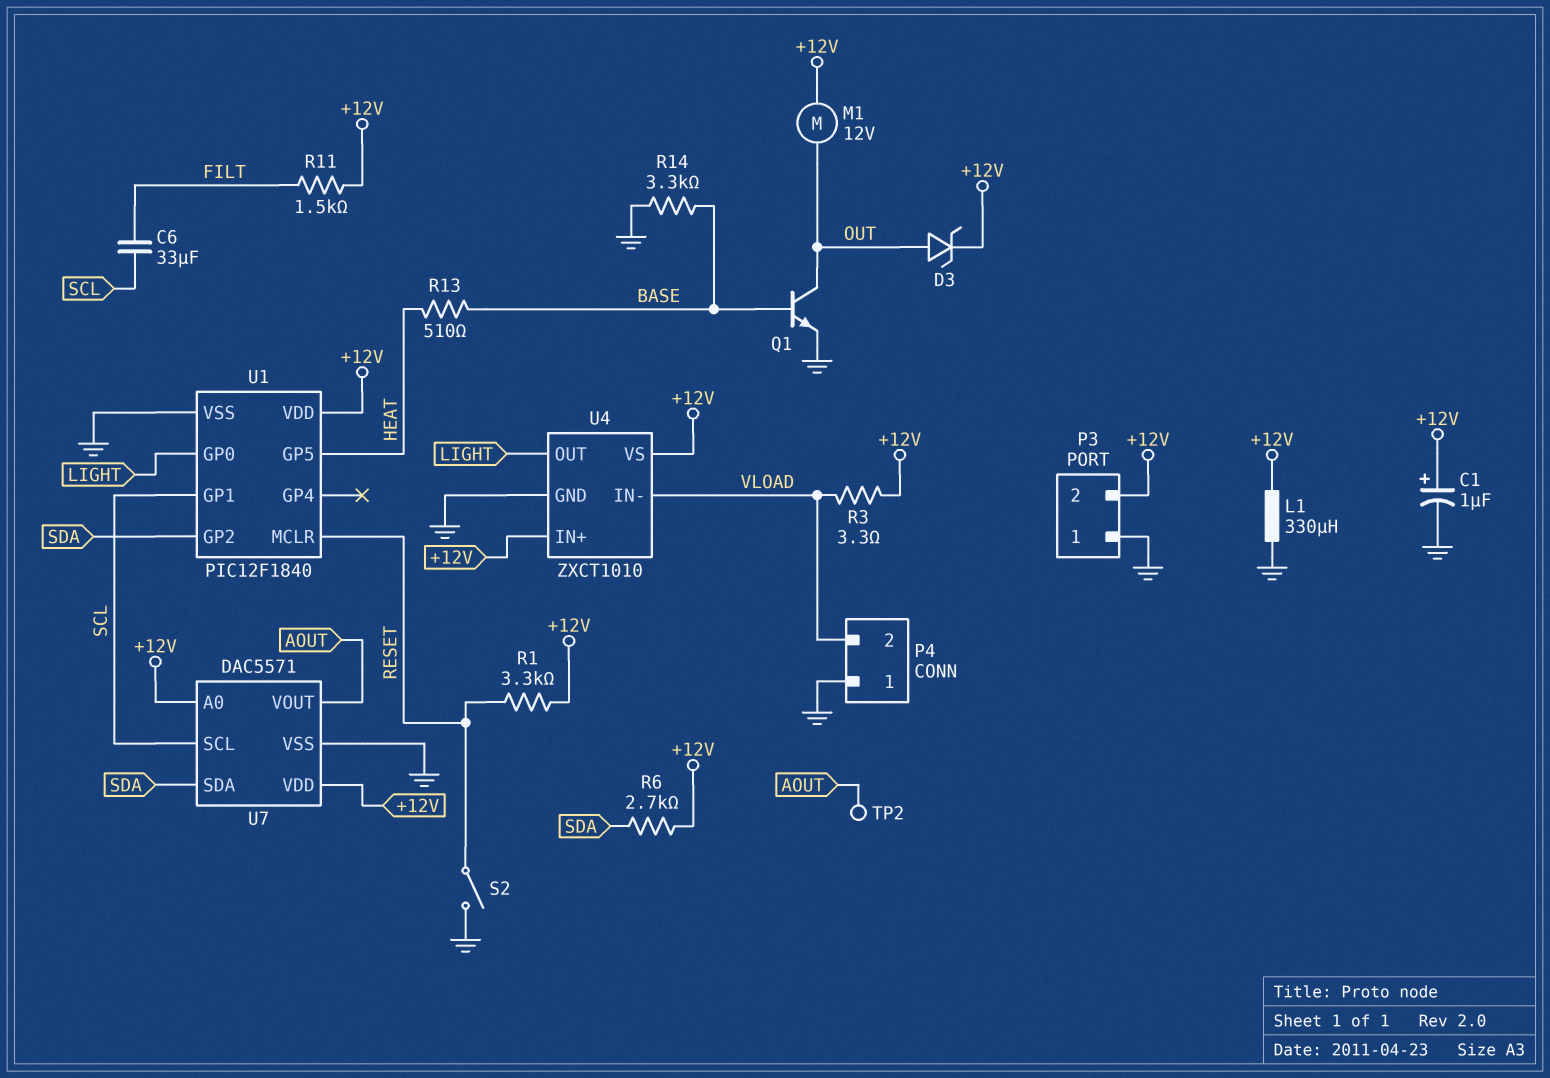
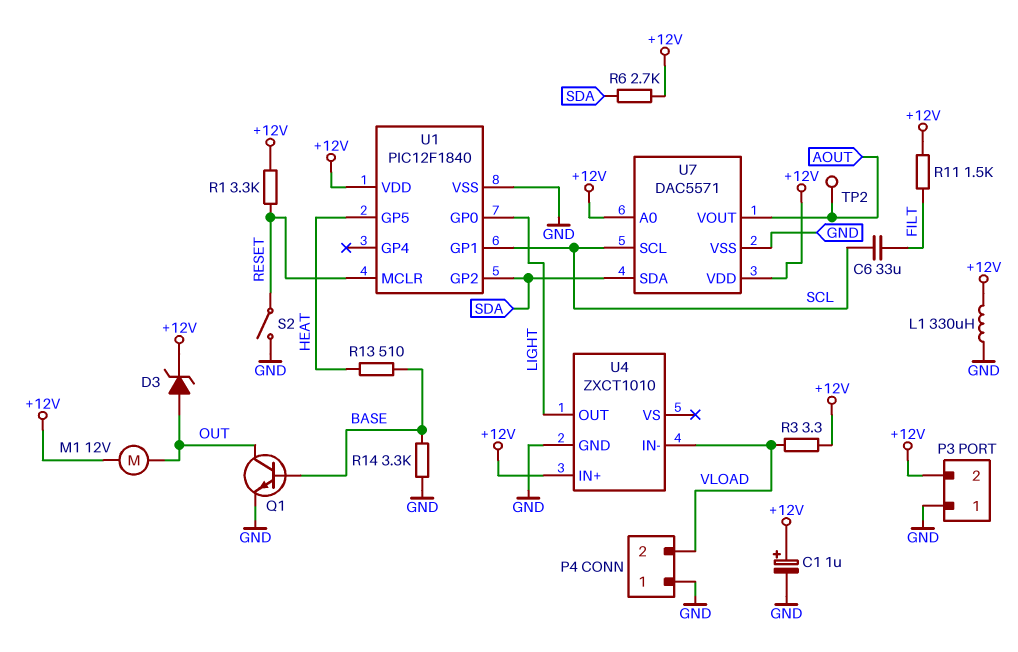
U4 pin VS: +12V -> none

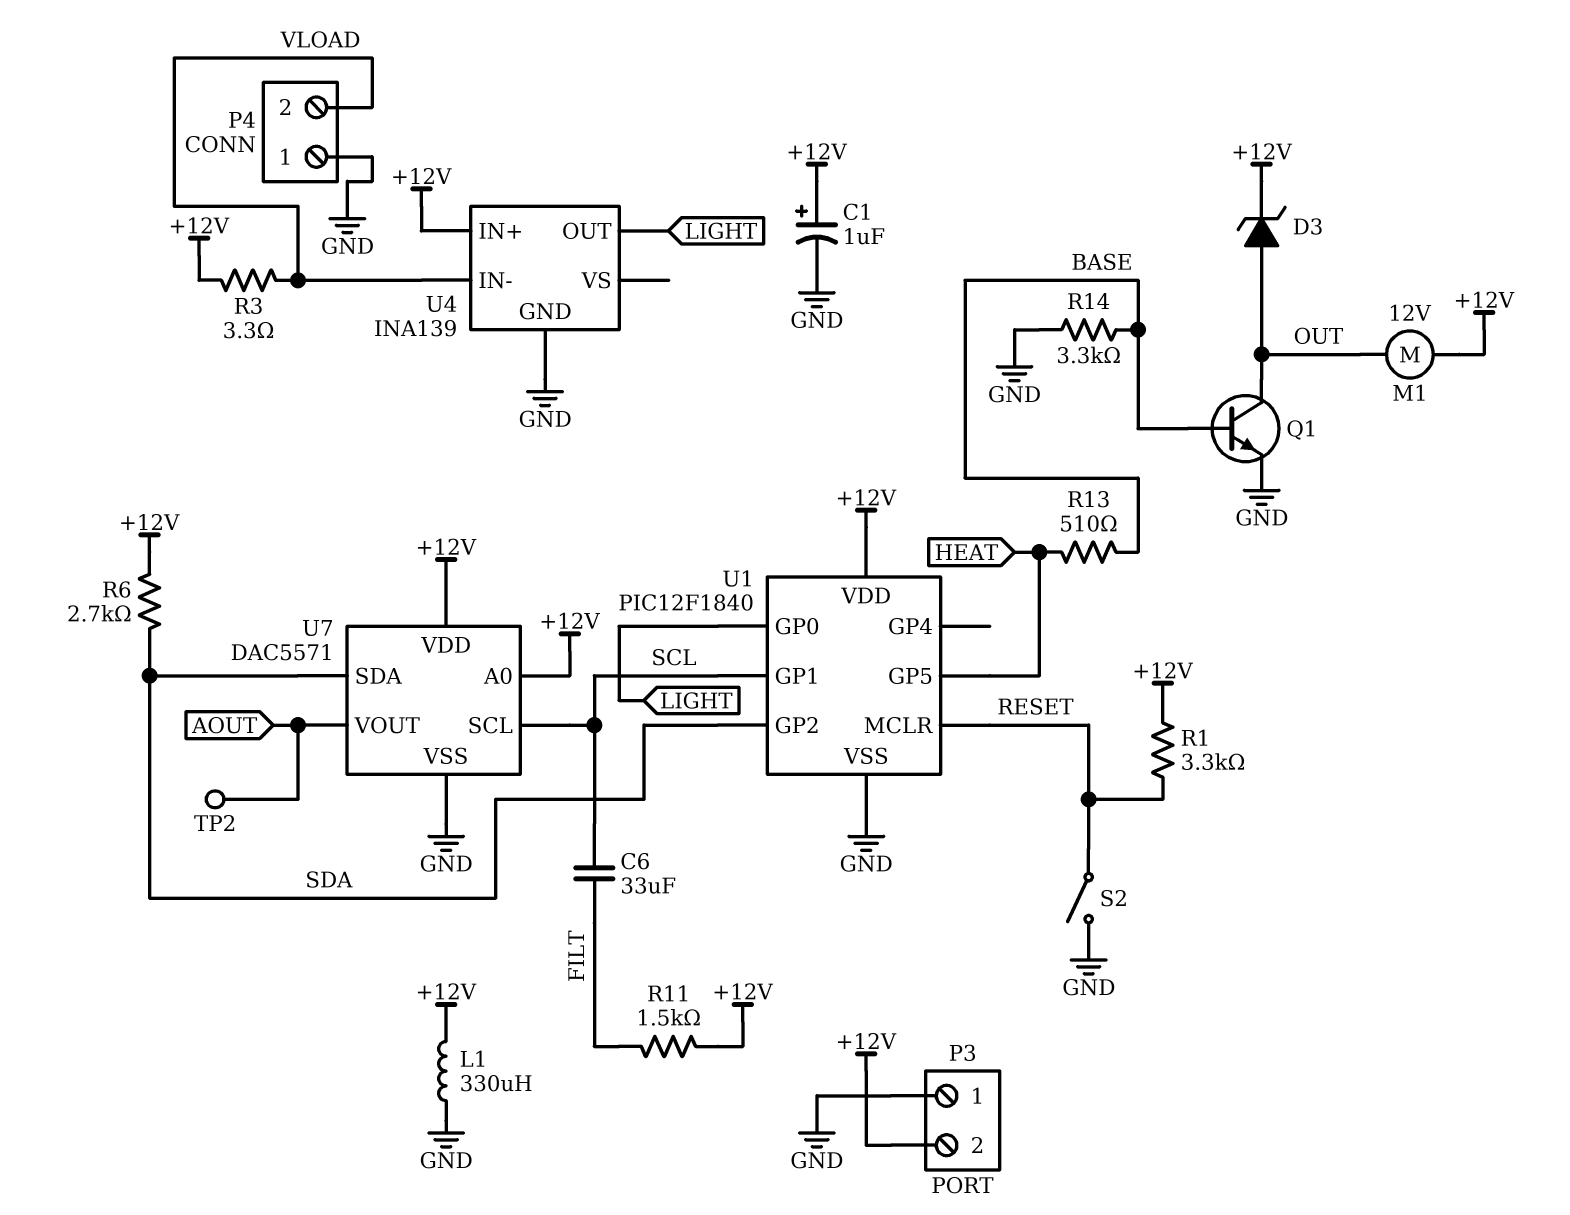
U4: ZXCT1010 -> INA139

